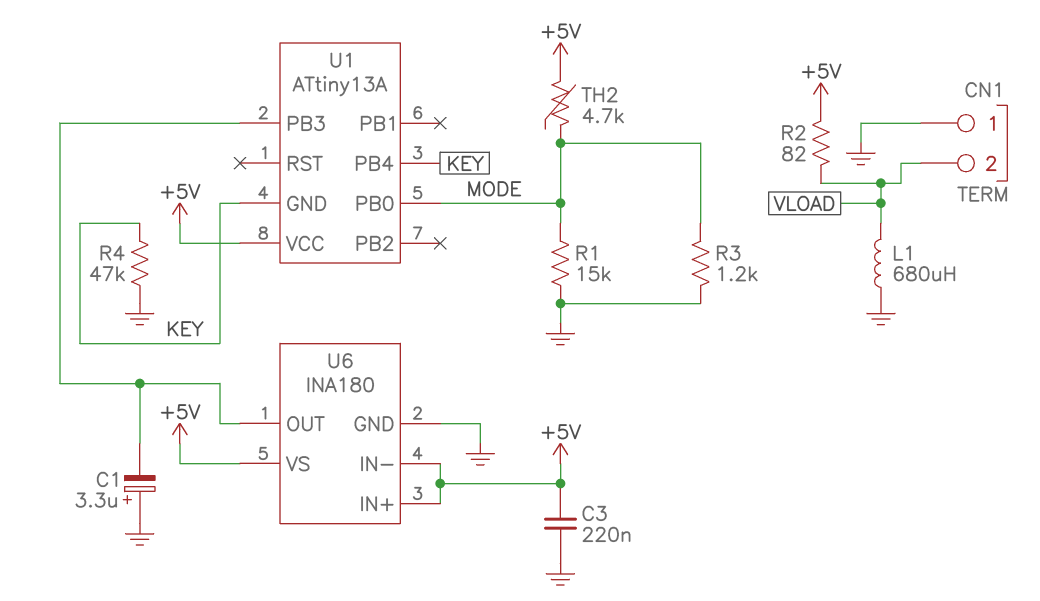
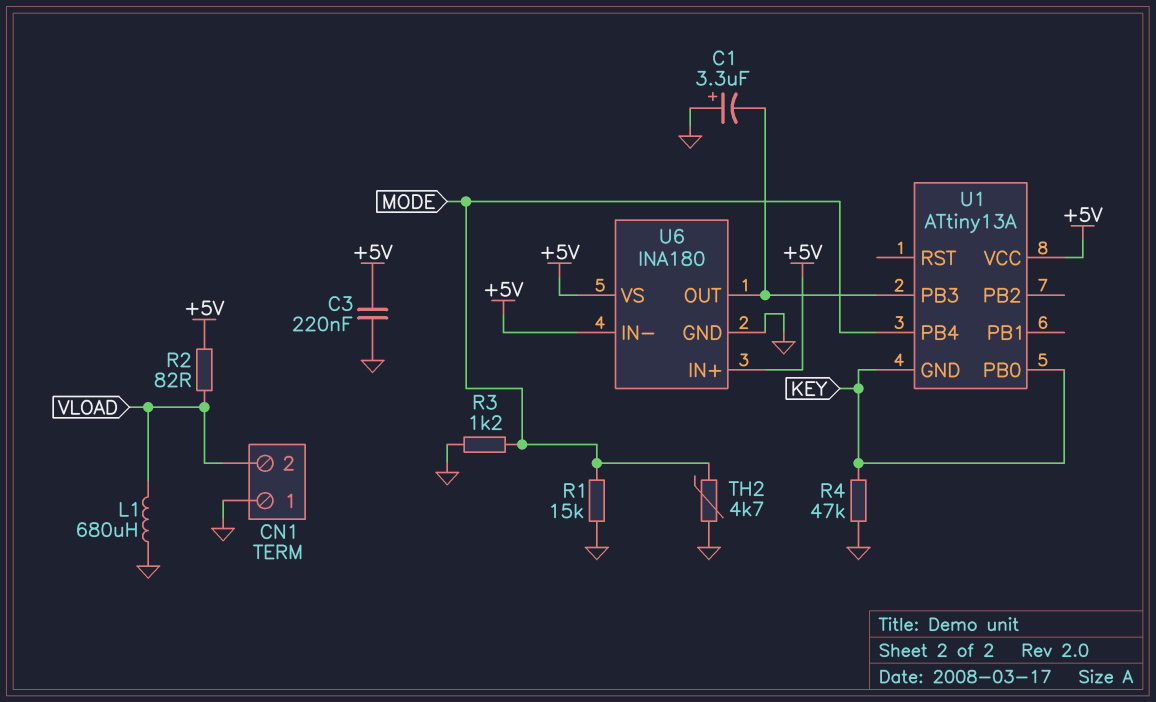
TH2: 4.7k (+5V, MODE) -> 4.7k (GND, MODE)
U1 pin PB0: MODE -> KEY
U1 pin PB4: KEY -> MODE

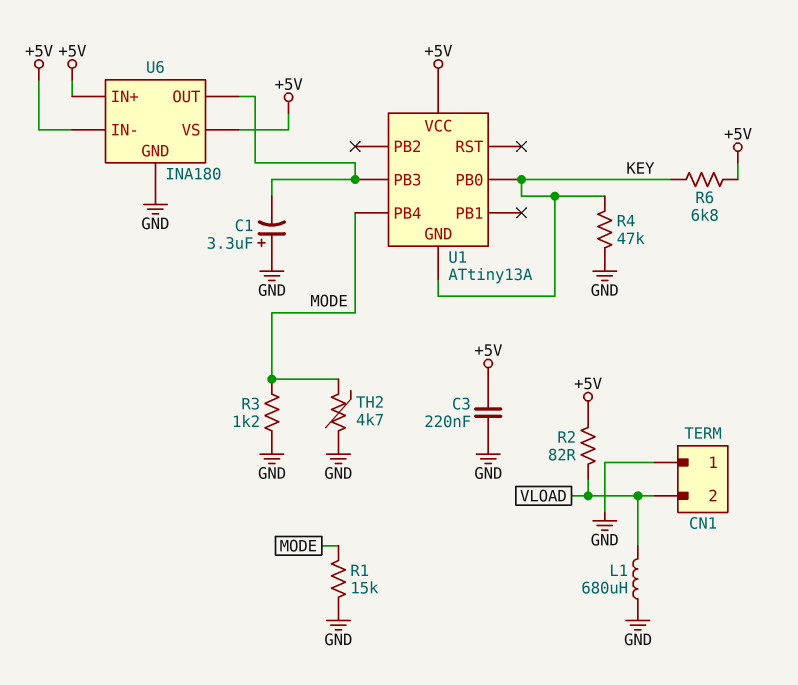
R6: none -> 6.8k (+5V, KEY)

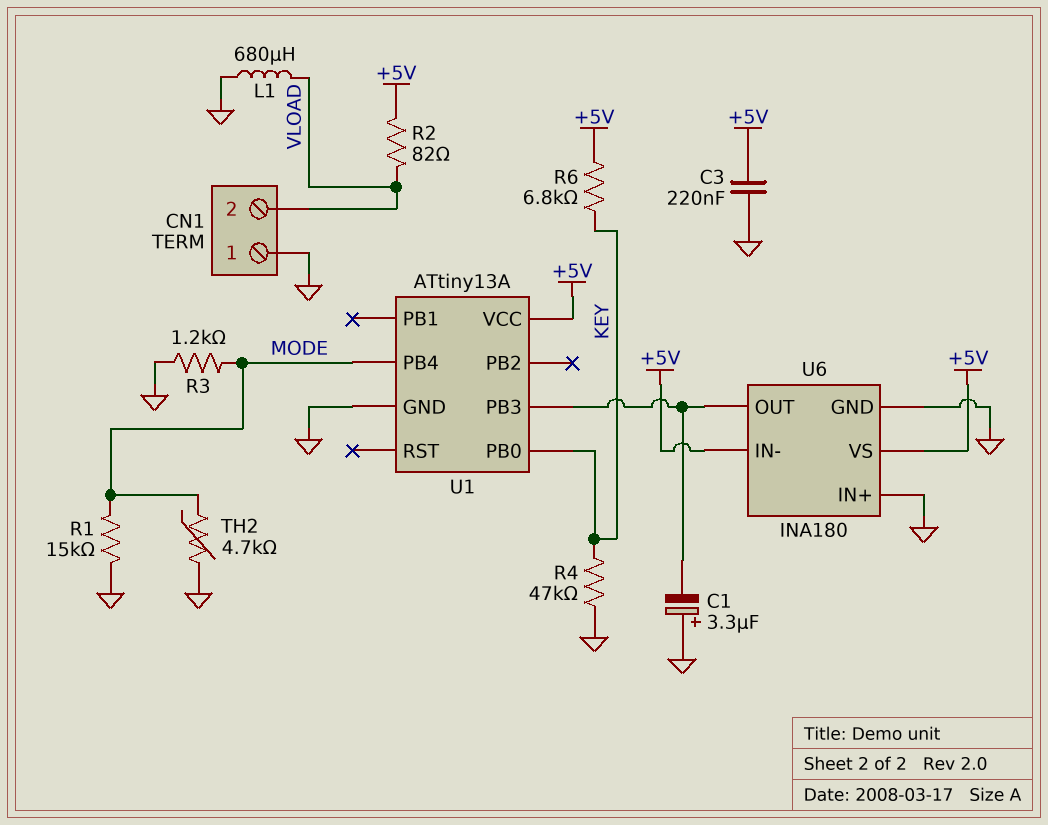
U1 pin GND: KEY -> GND
U6 pin IN+: +5V -> GND

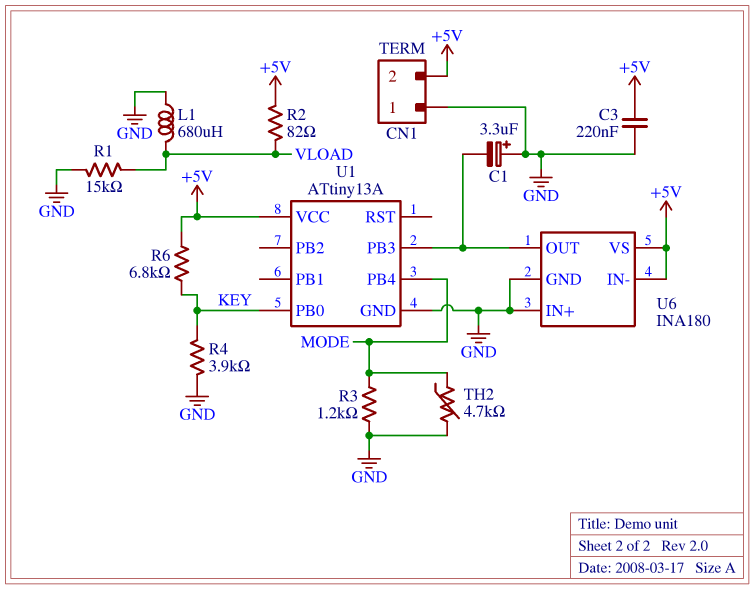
CN1 pin 2: VLOAD -> +5V
R1: 15k (GND, MODE) -> 15k (GND, VLOAD)
R4: 47k (GND, KEY) -> 3.9k (GND, KEY)

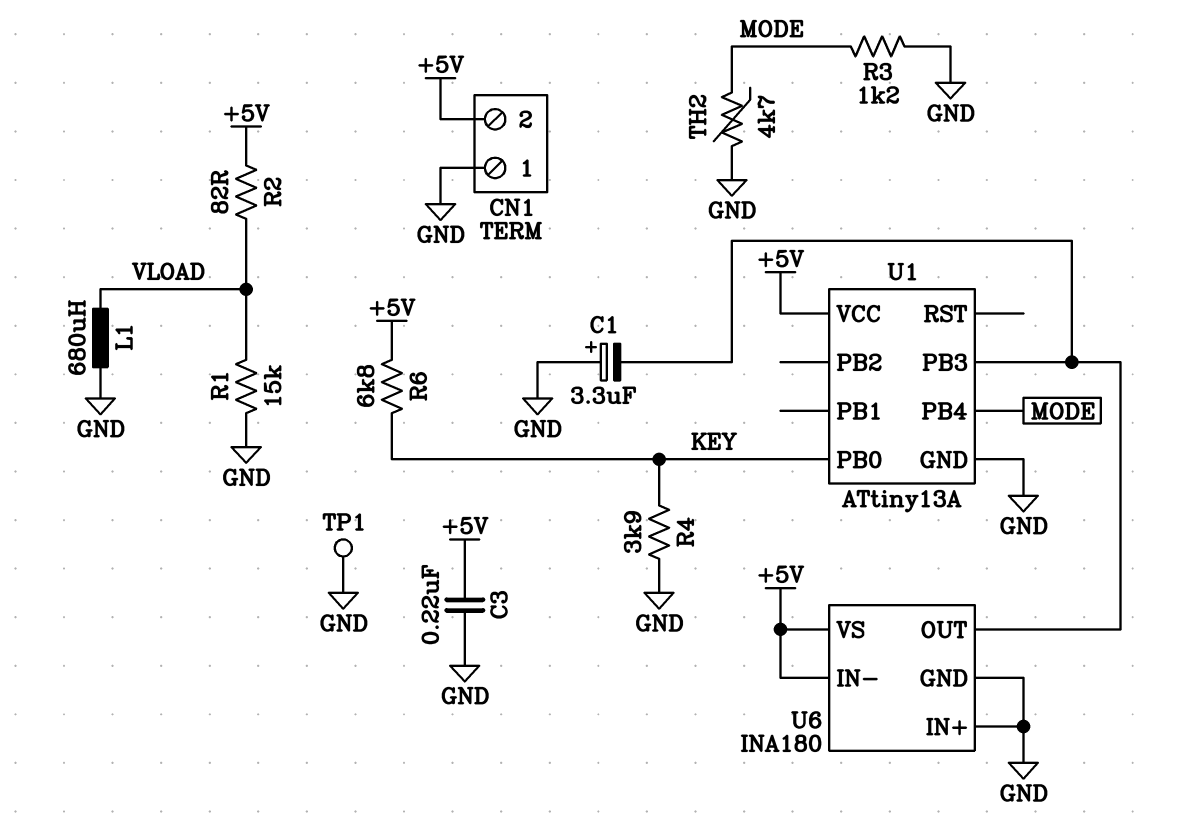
TP1: none -> test point (GND)

